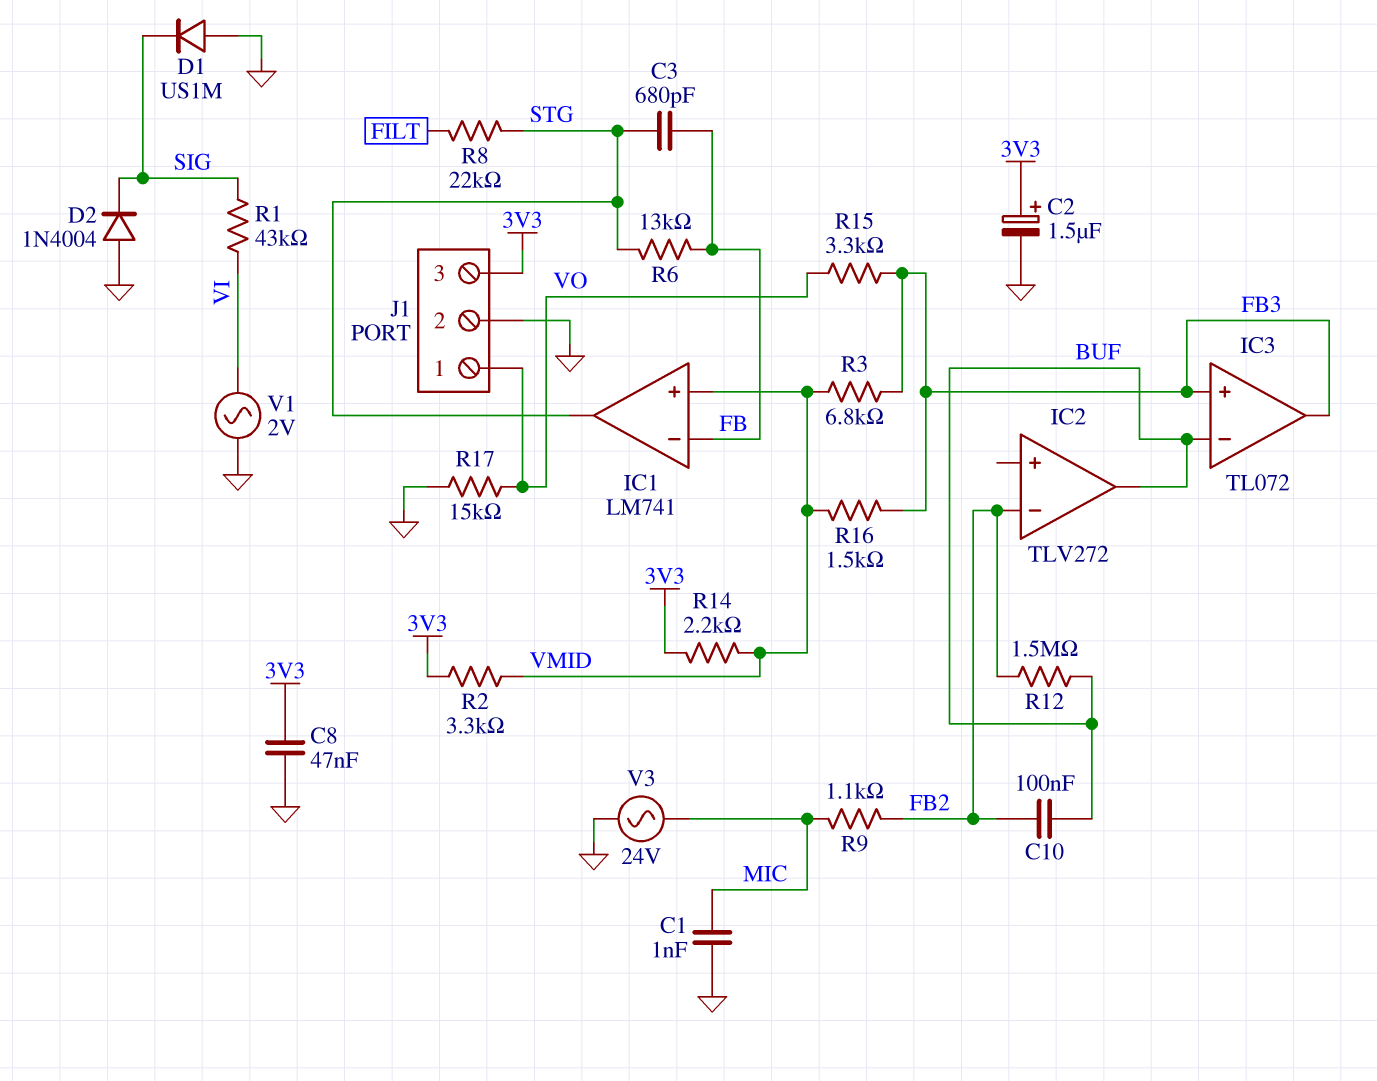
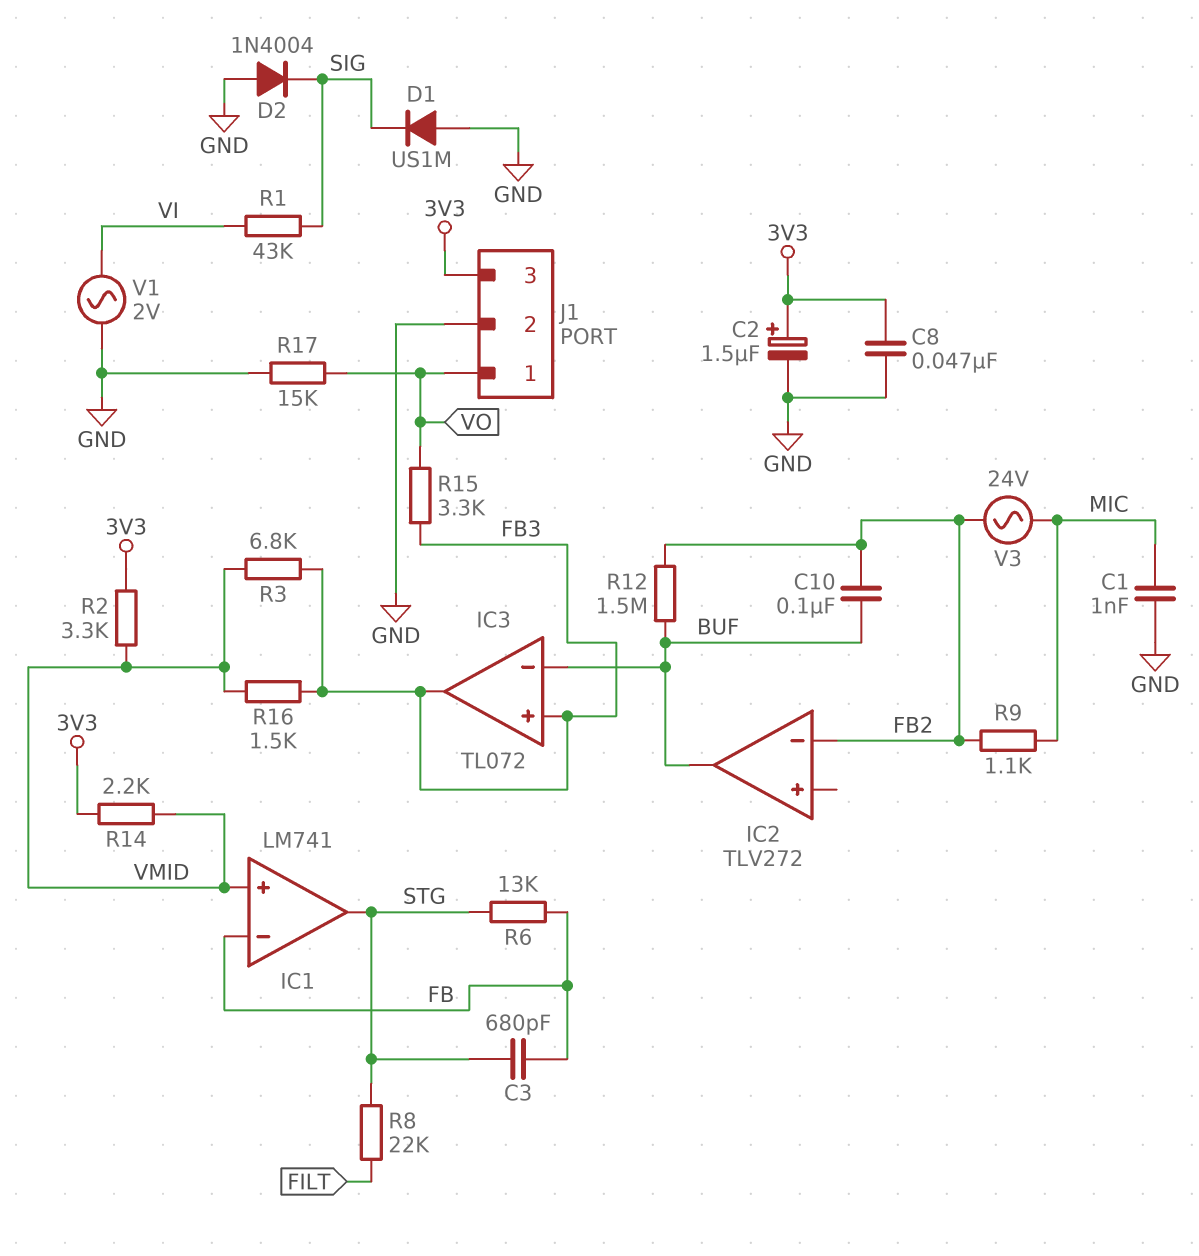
V3: AC 24V (GND, MIC) -> AC 24V (FB2, MIC)

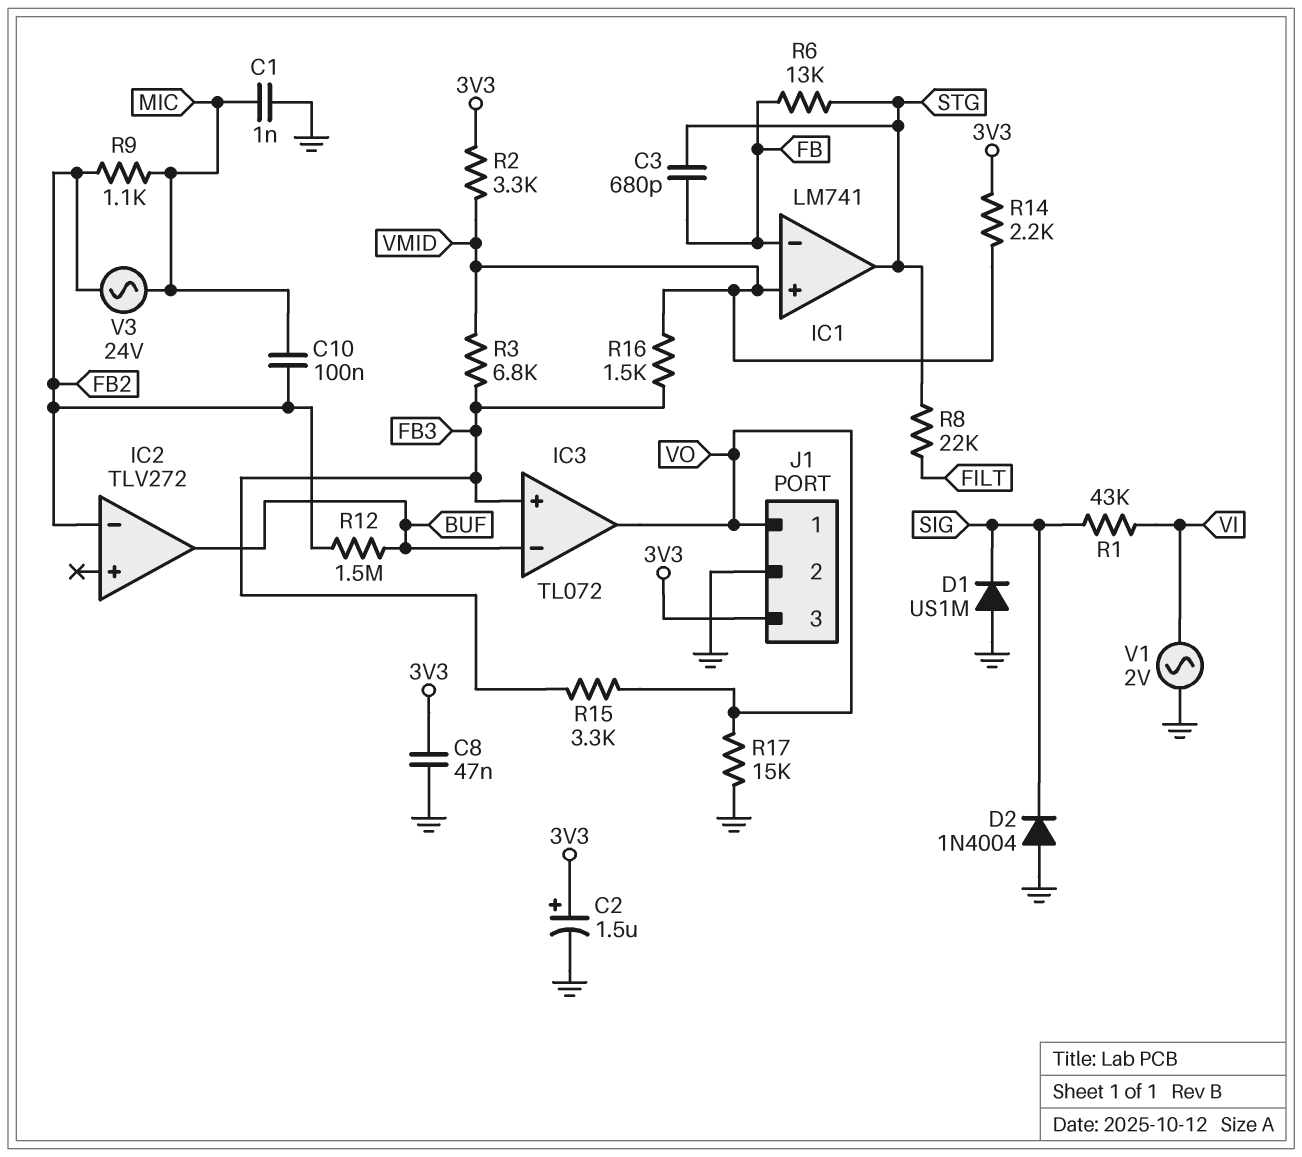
C10: 100nF (BUF, FB2) -> 100nF (FB2, MIC)
IC3 pin out: FB3 -> VO

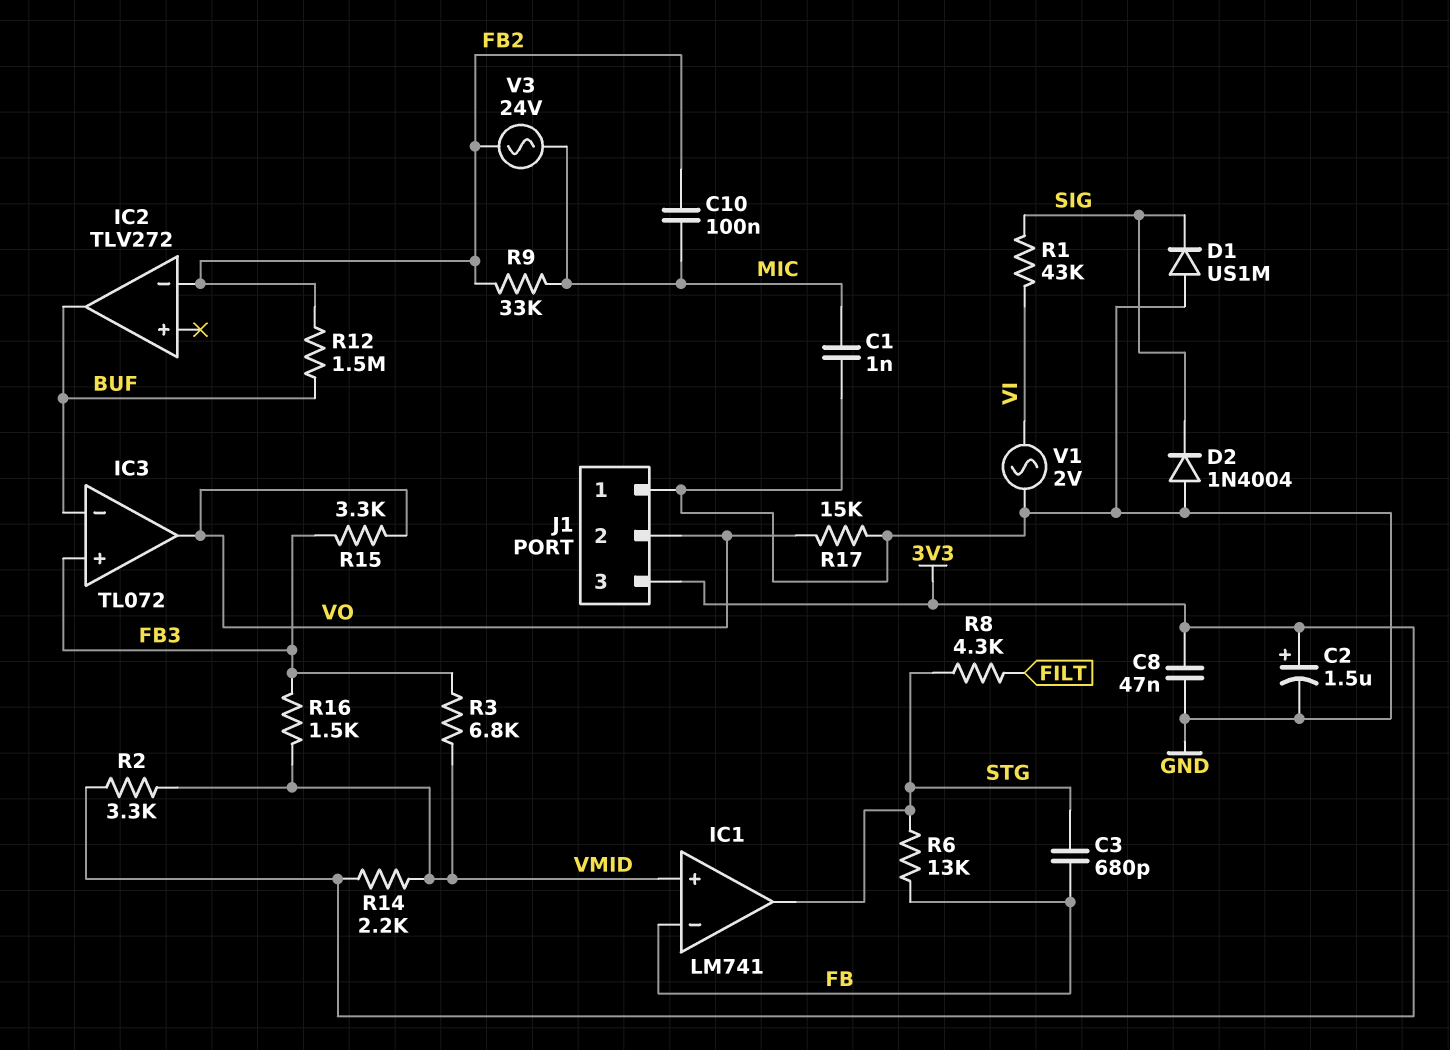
J1 pin 1: VO -> GND
J1 pin 2: GND -> VO
R8: 22k (FILT, STG) -> 4.3k (FILT, STG)
R9: 1.1k (FB2, MIC) -> 33k (FB2, MIC)

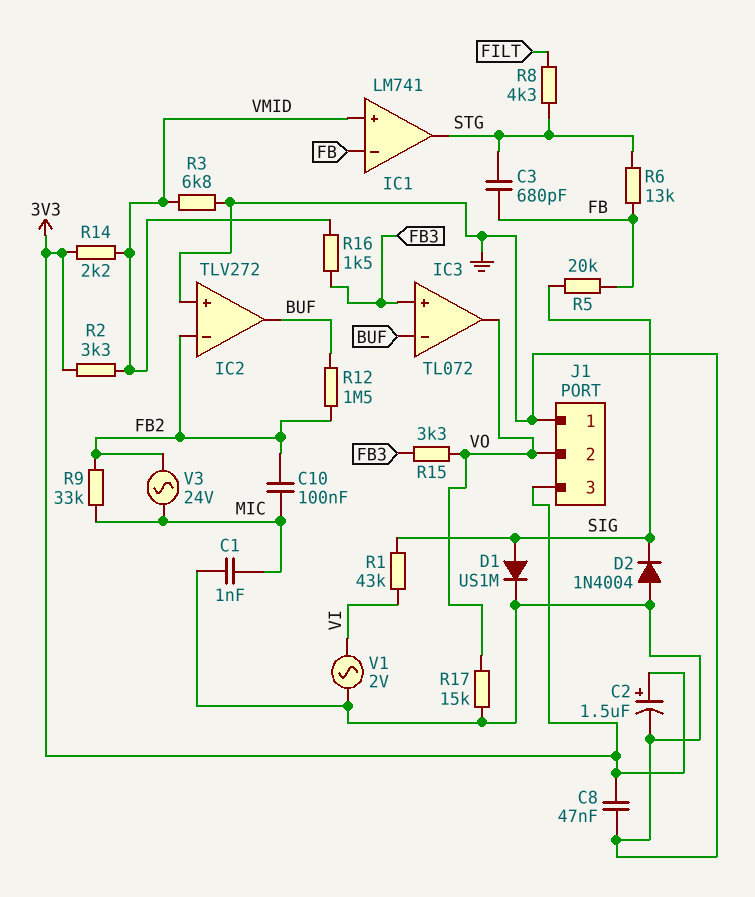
D1: diode US1M (A GND, K SIG) -> diode US1M (A SIG, K GND)
IC2 pin in+: none -> GND
R3: 6.8k (FB3, VMID) -> 6.8k (GND, VMID)
R5: none -> 20k (FB, SIG)

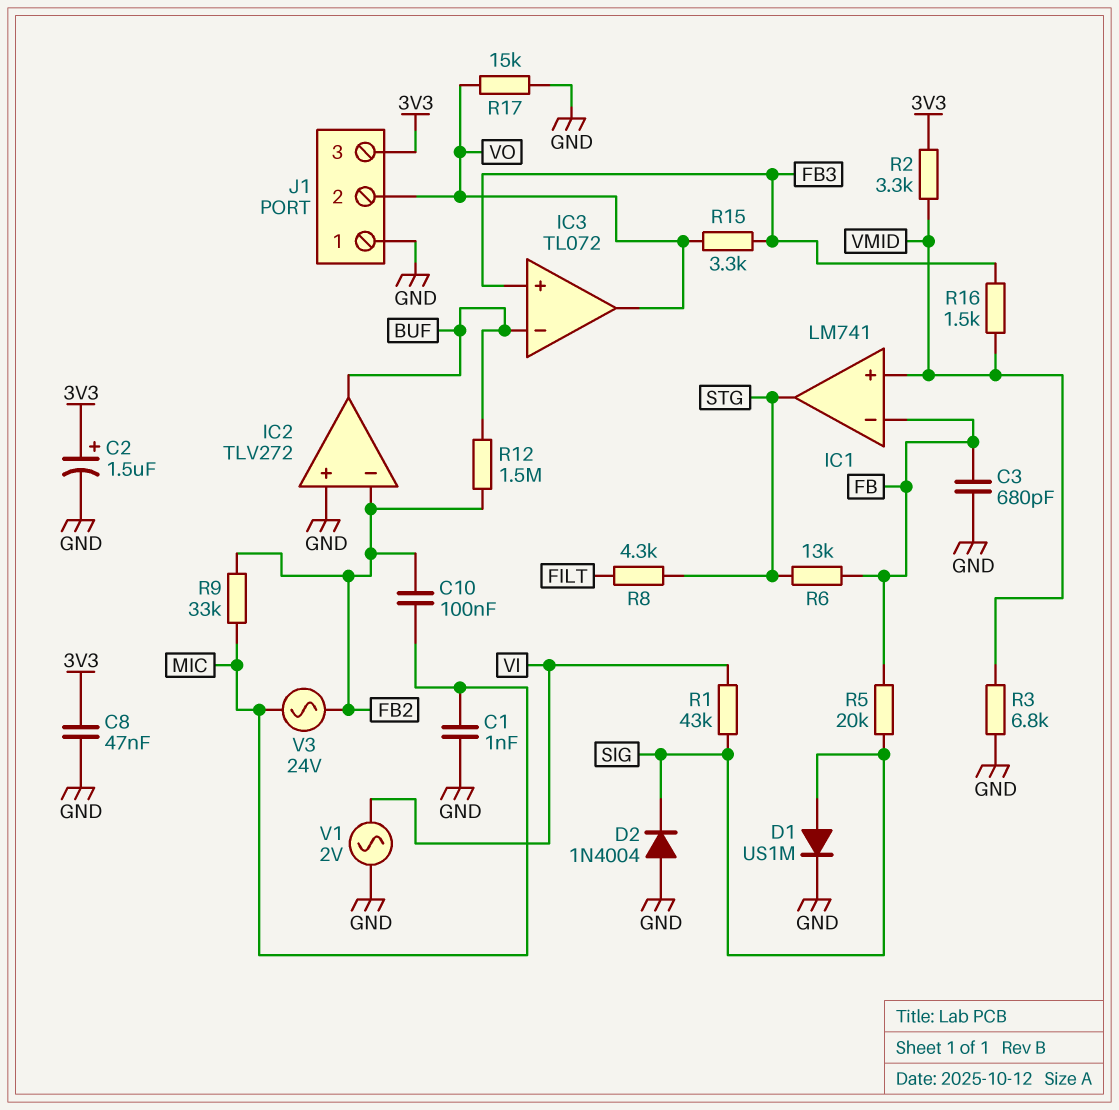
C3: 680pF (FB, STG) -> 680pF (FB, GND)
R14: 2.2k (3V3, VMID) -> none

